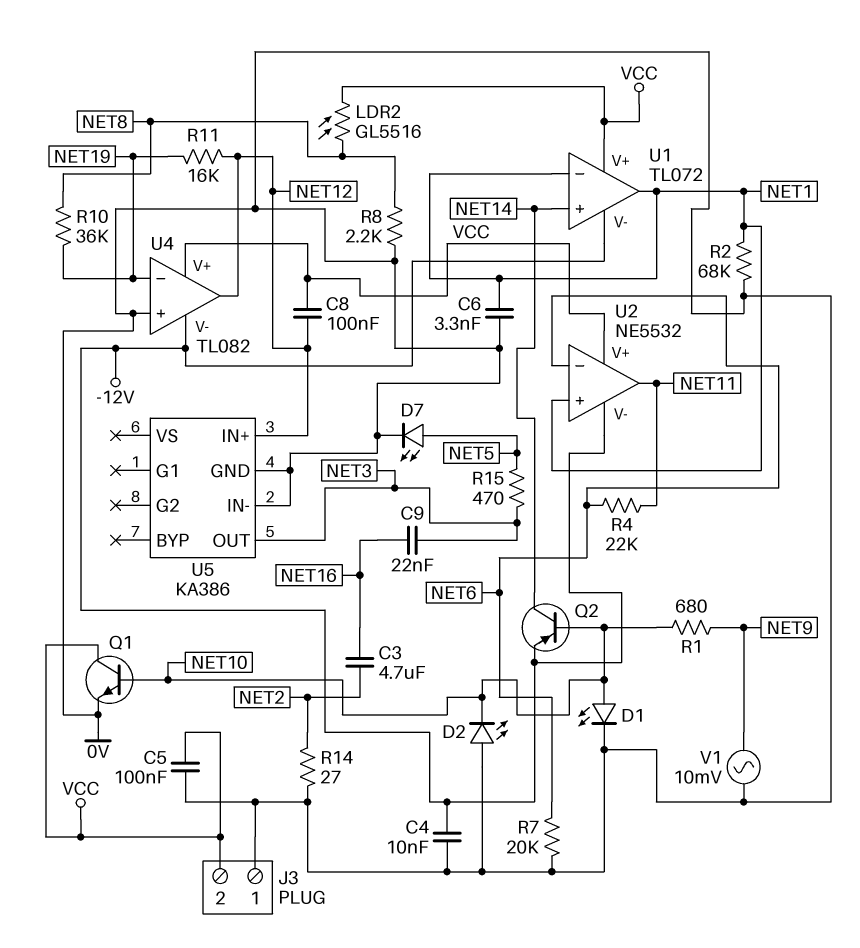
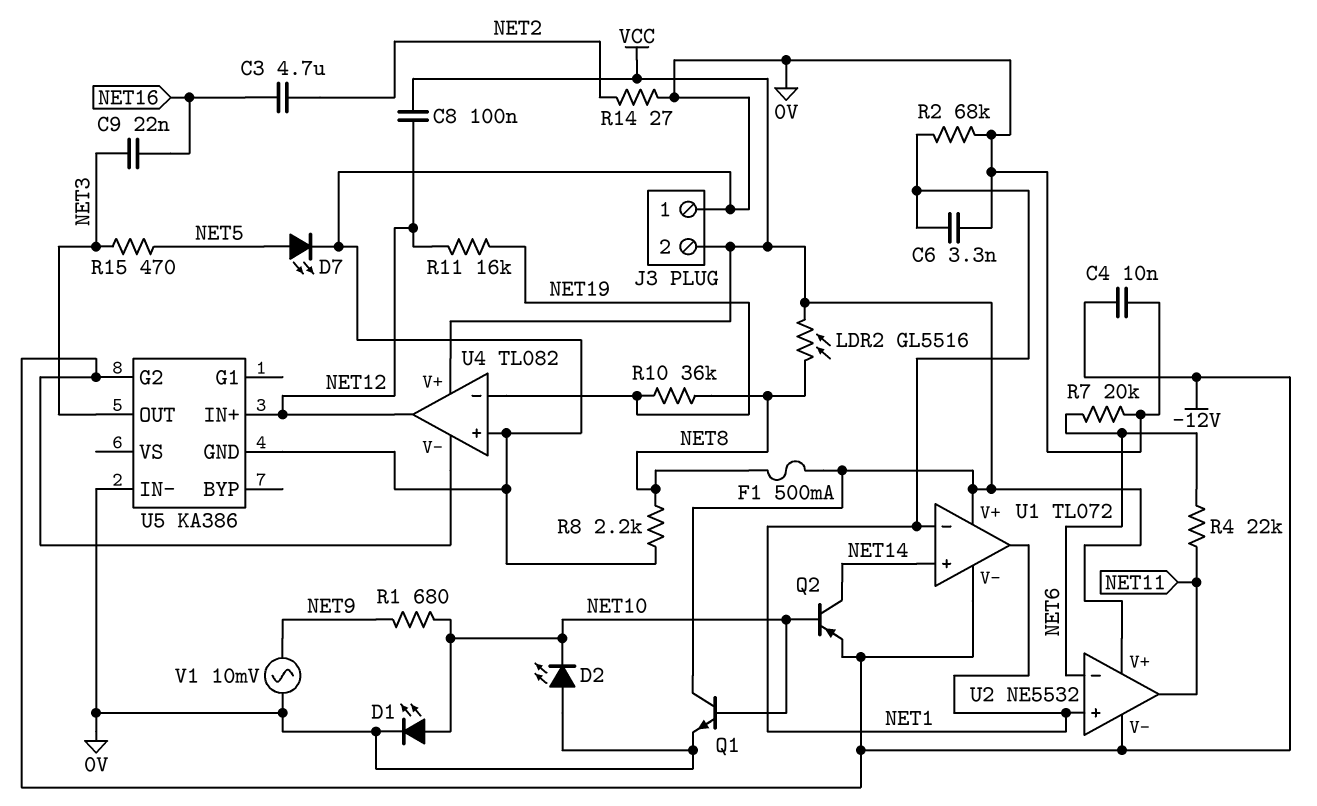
C5: 100nF (0V, VCC) -> none
F1: none -> 500mA (NET8, VCC)
U5 pin G2: none -> -12V

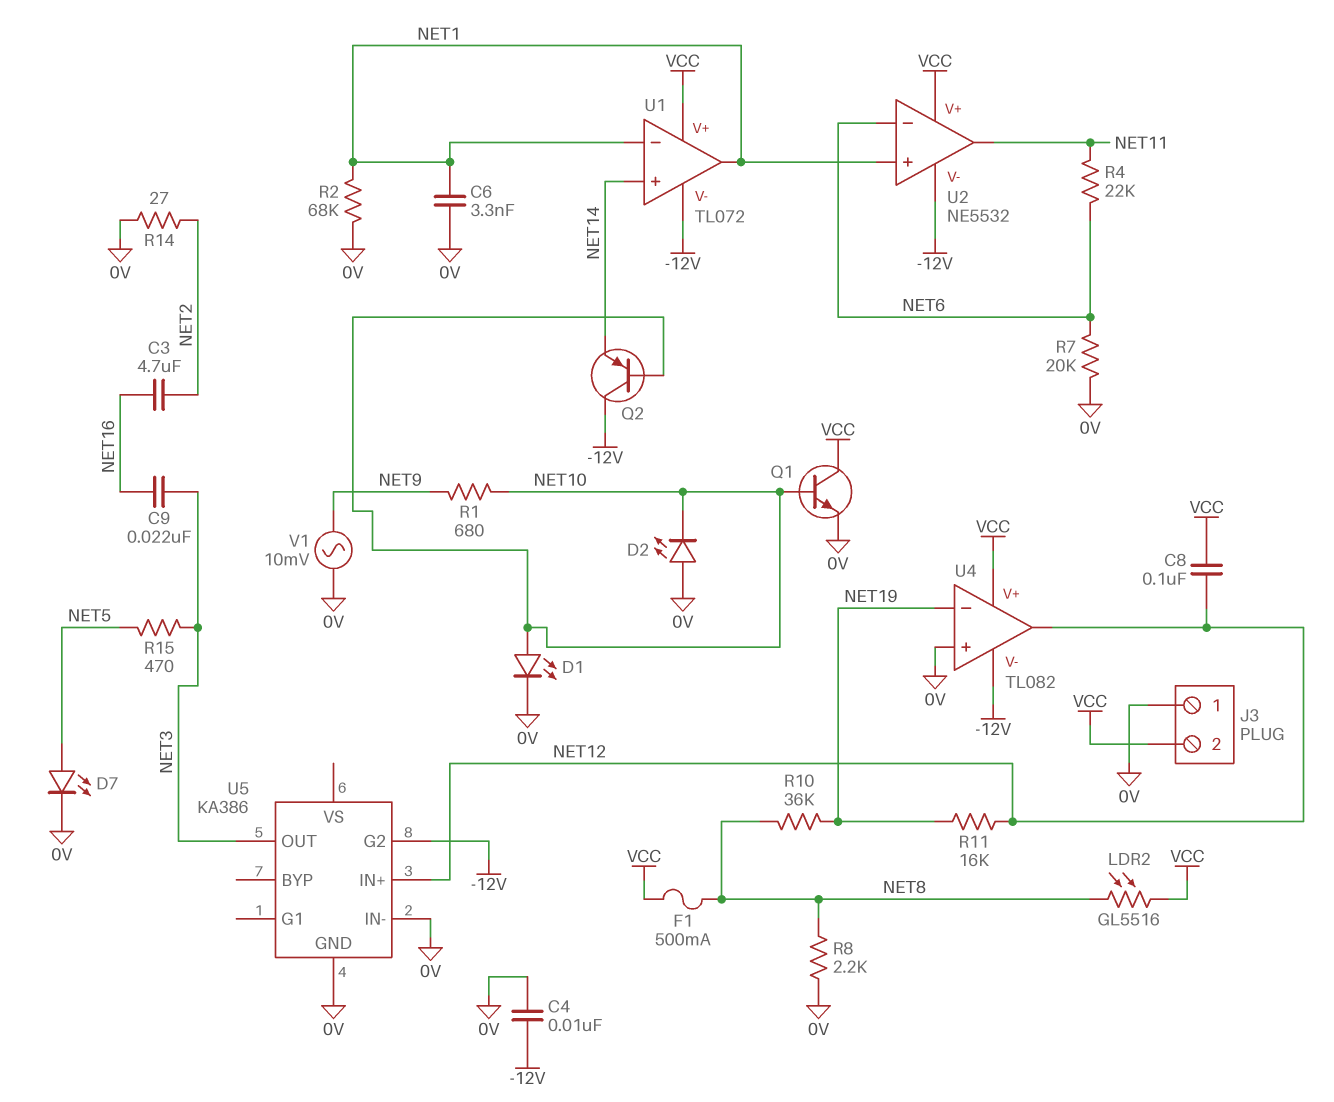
Q2: PNP (B NET10, C NET14, E -12V) -> PNP (B NET10, C -12V, E NET14)

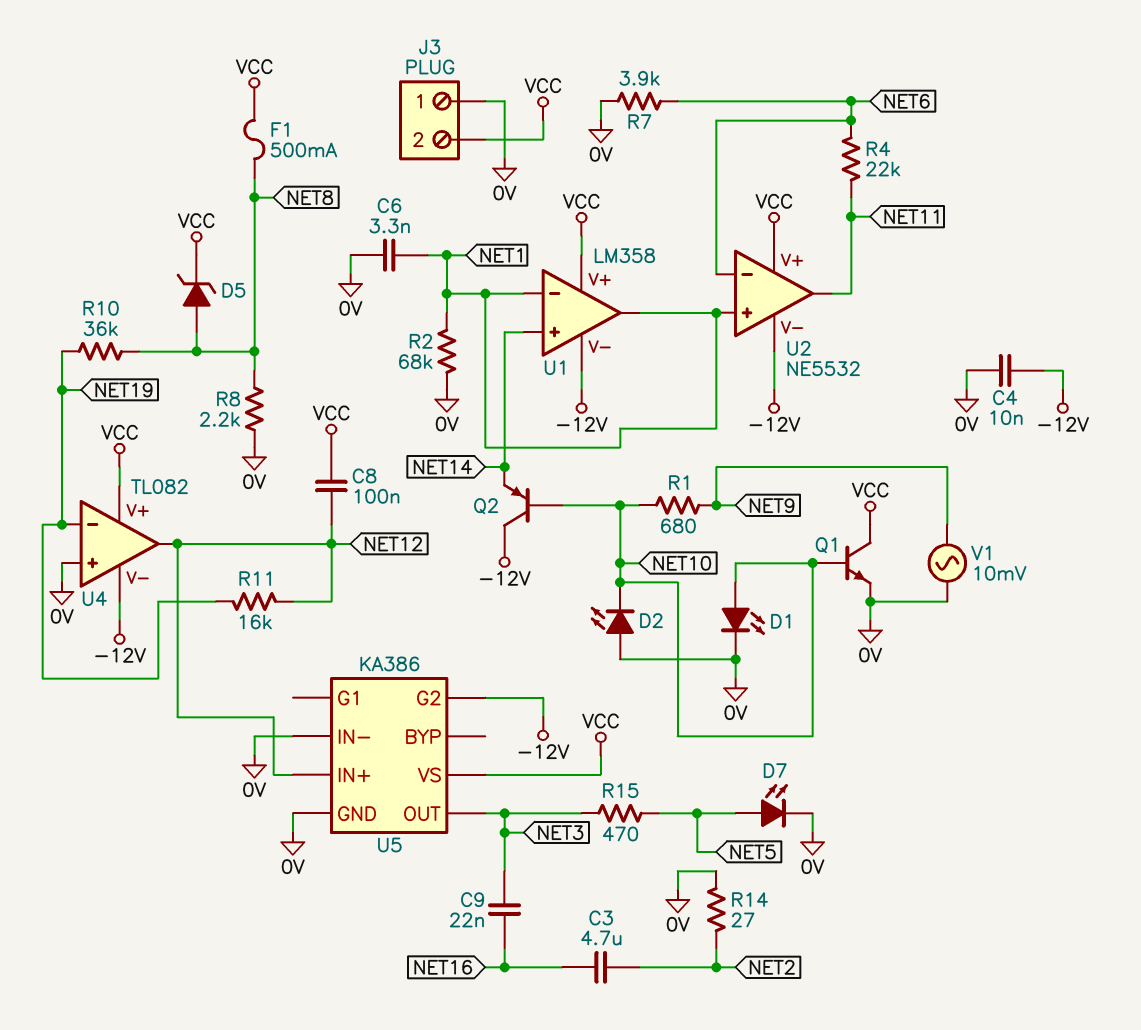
D5: none -> zener (A NET8, K VCC)
LDR2: GL5516 (NET8, VCC) -> none
R7: 20k (0V, NET6) -> 3.9k (0V, NET6)
U1: TL072 -> LM358
U5 pin VS: none -> VCC

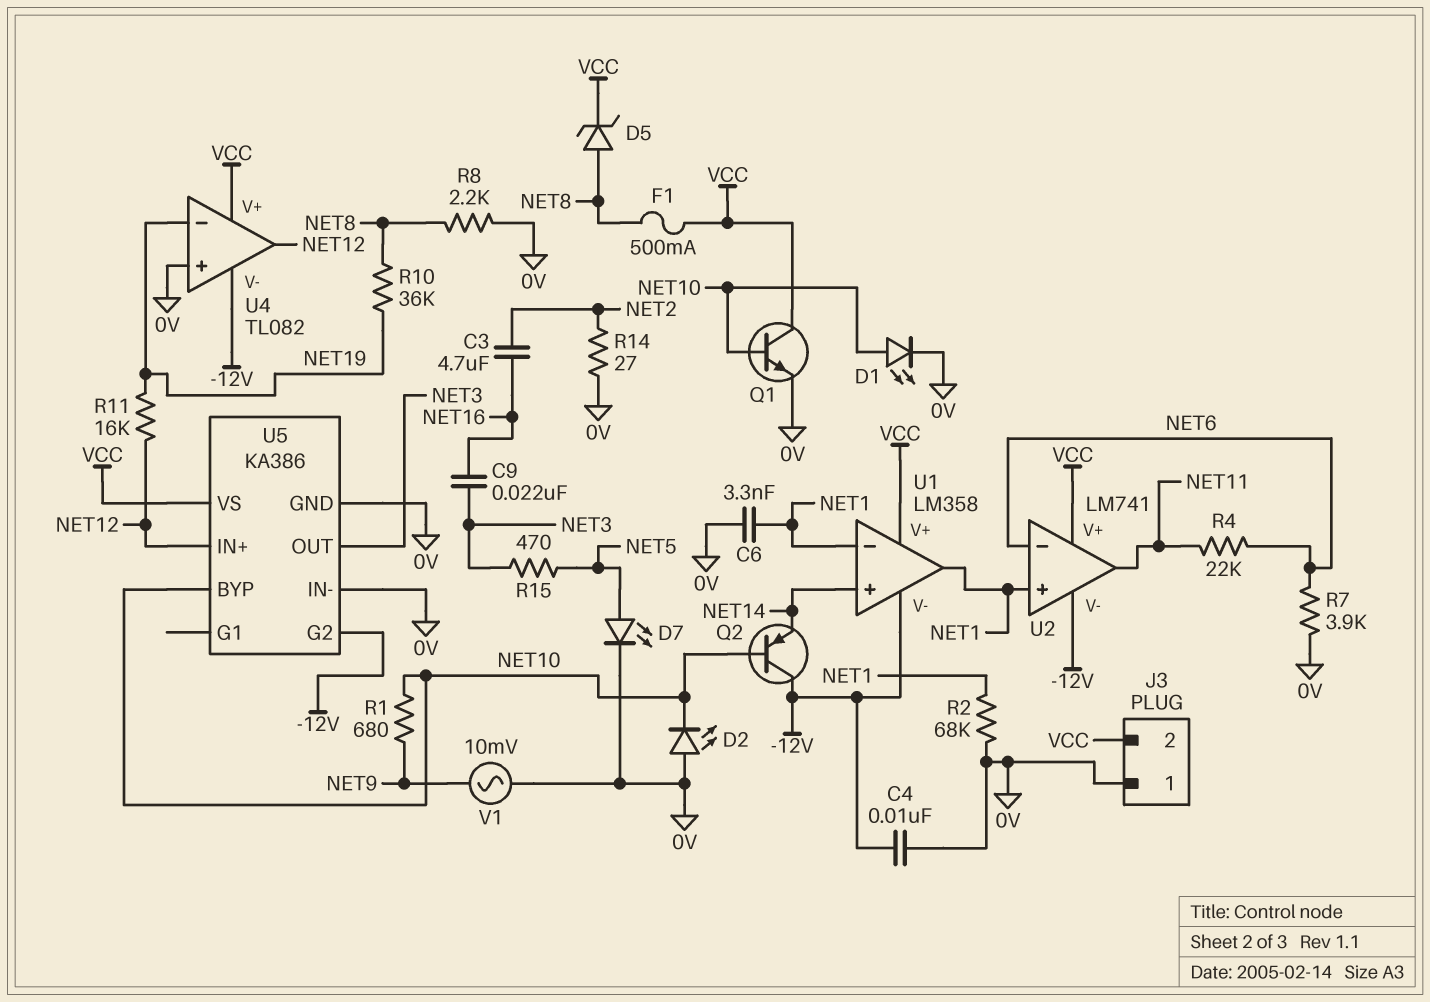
C8: 100nF (NET12, VCC) -> none
U2: NE5532 -> LM741
U5 pin BYP: none -> NET10

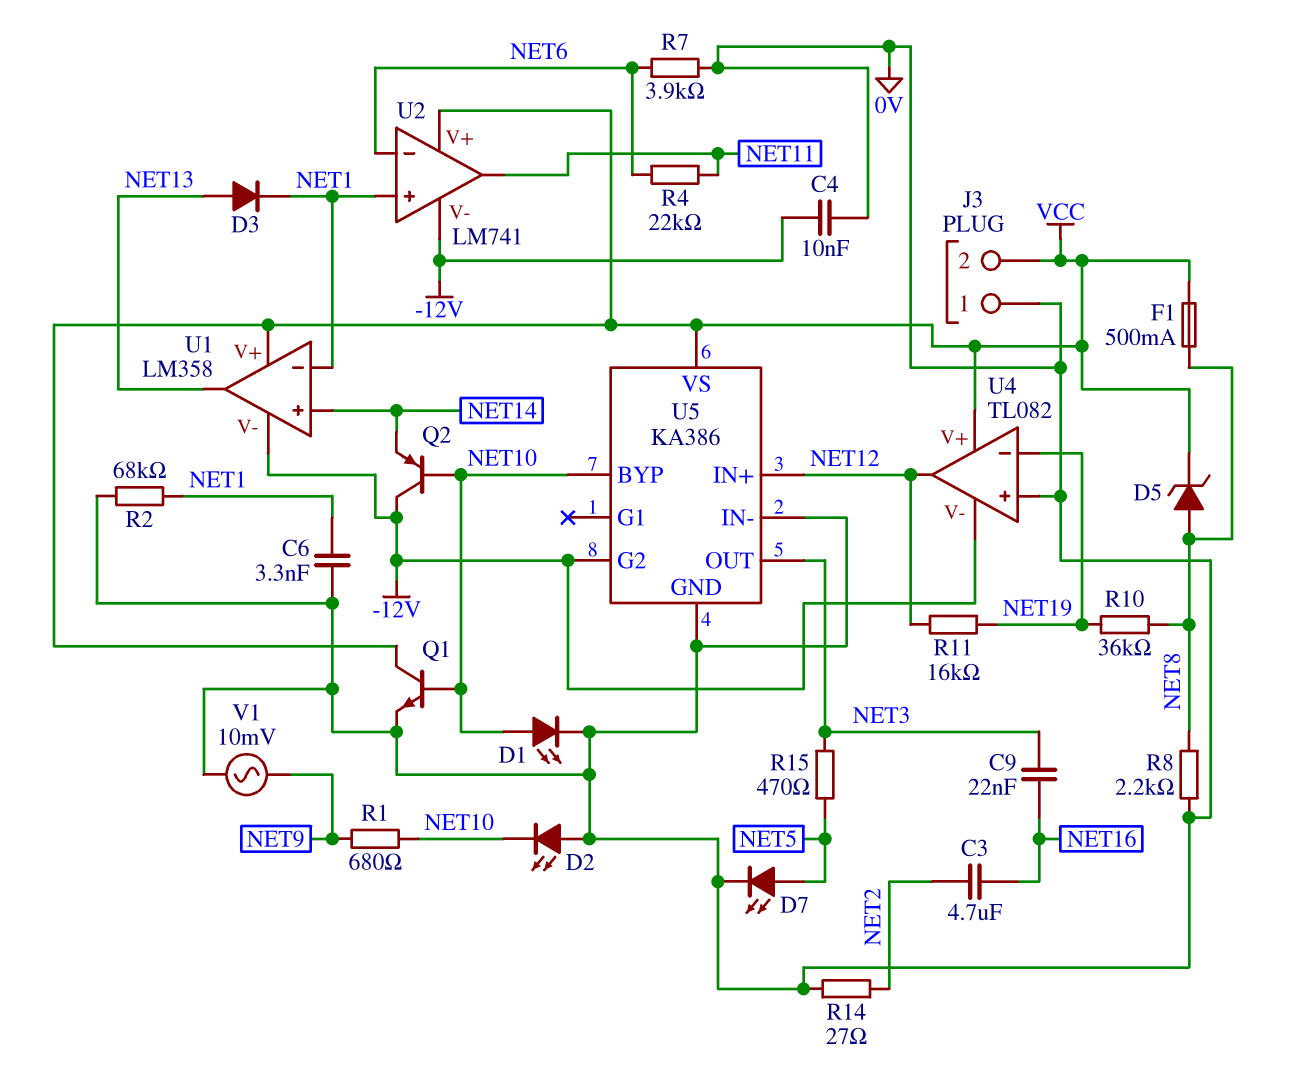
D3: none -> diode (A NET13, K NET1)
U1 pin out: NET1 -> NET13

